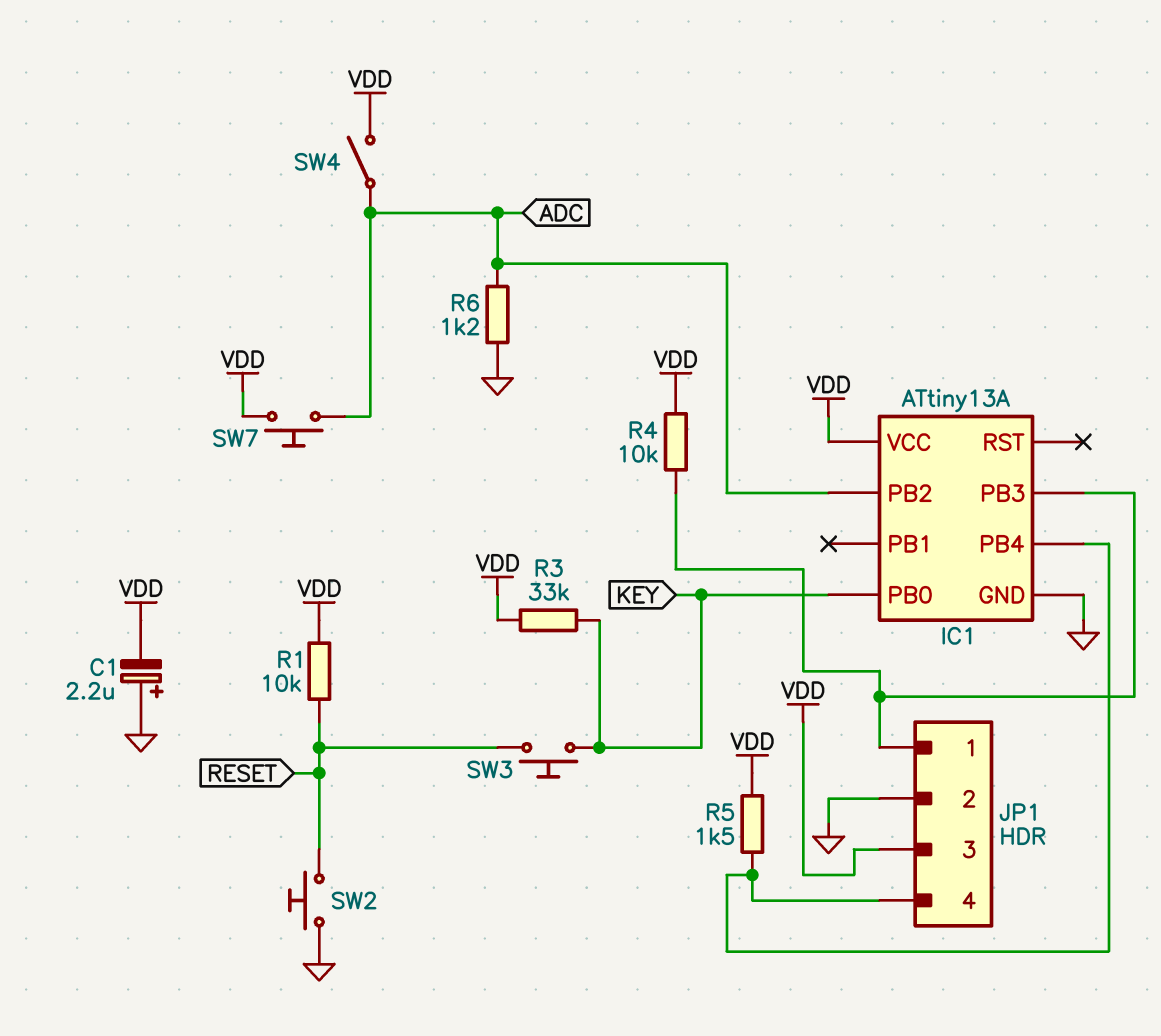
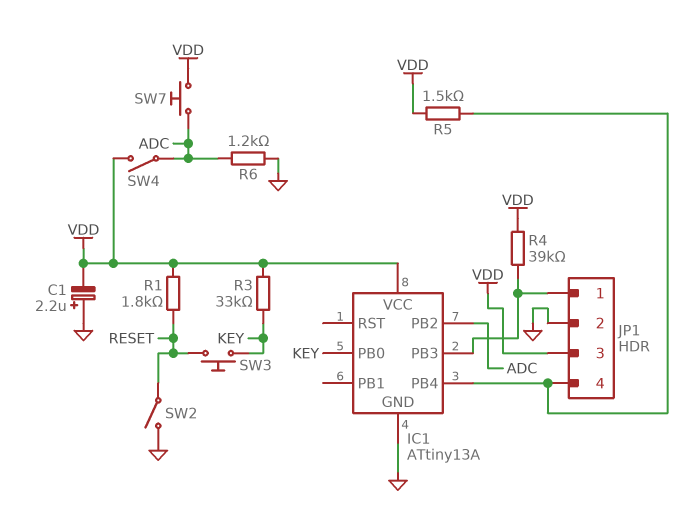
R1: 10k (RESET, VDD) -> 1.8k (RESET, VDD)
R4: 10k (IC1/PB3, VDD) -> 39k (IC1/PB3, VDD)
SW2: button (GND, RESET) -> switch (GND, RESET)

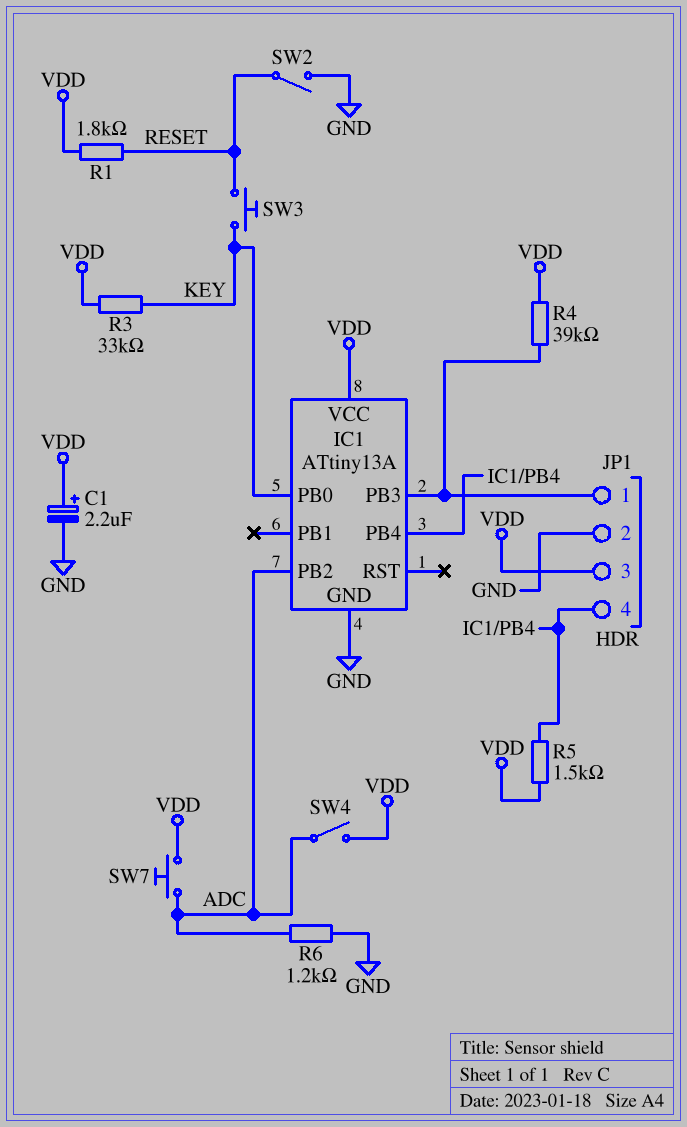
C1: 2.2uF (plus GND, minus VDD) -> 2.2uF (plus VDD, minus GND)

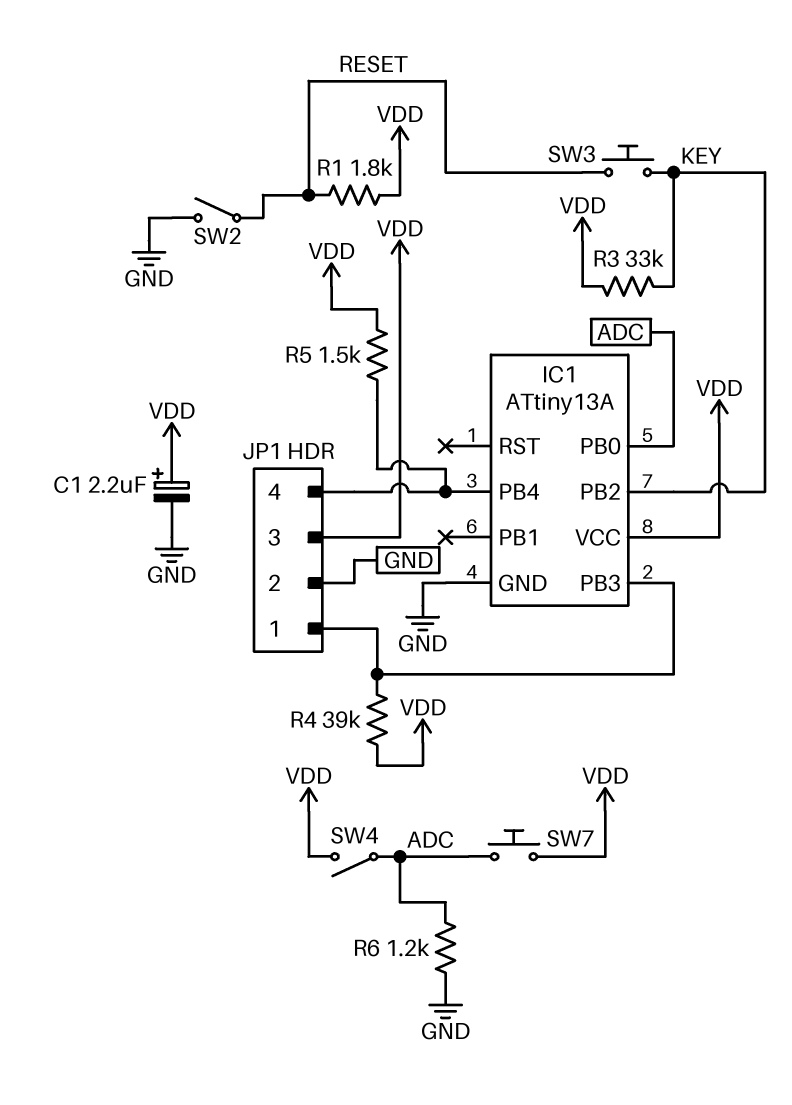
IC1 pin PB0: KEY -> ADC
IC1 pin PB2: ADC -> KEY

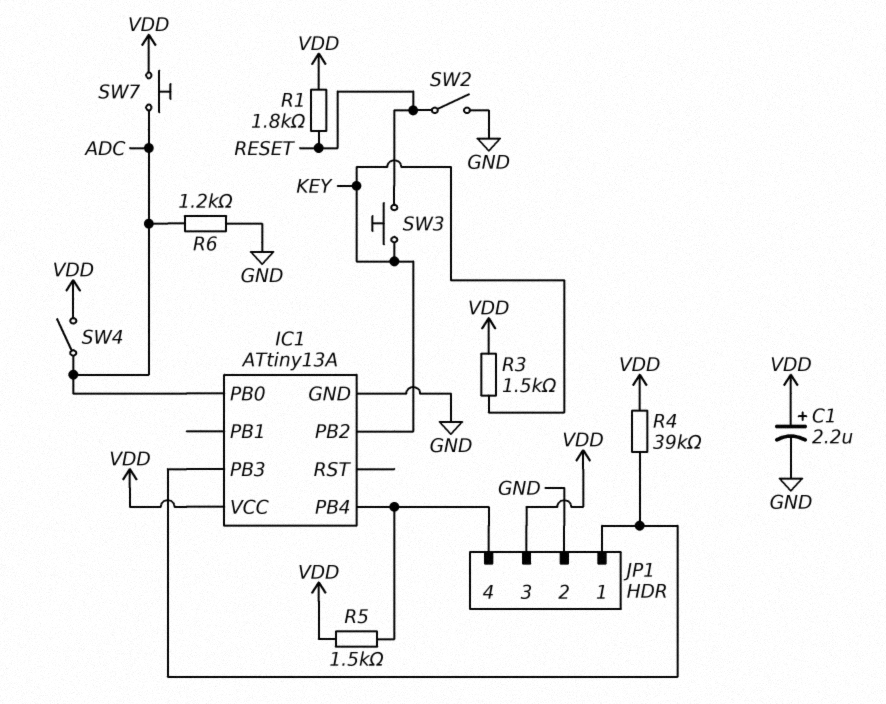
R3: 33k (KEY, VDD) -> 1.5k (KEY, VDD)

